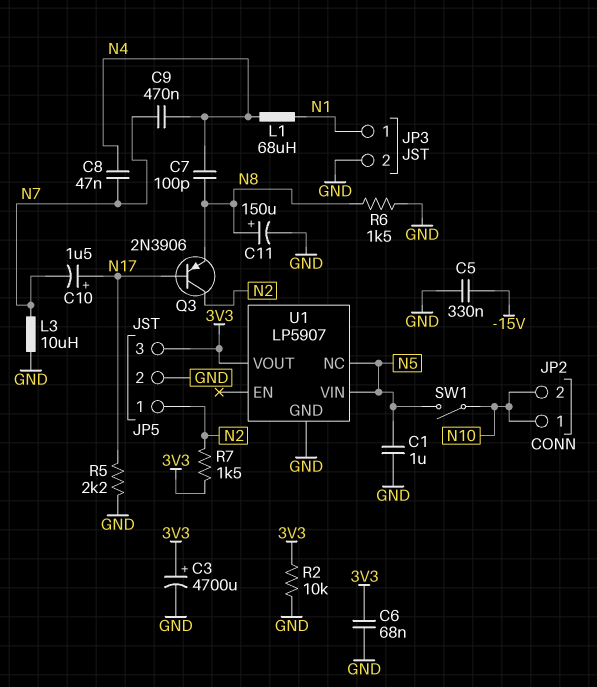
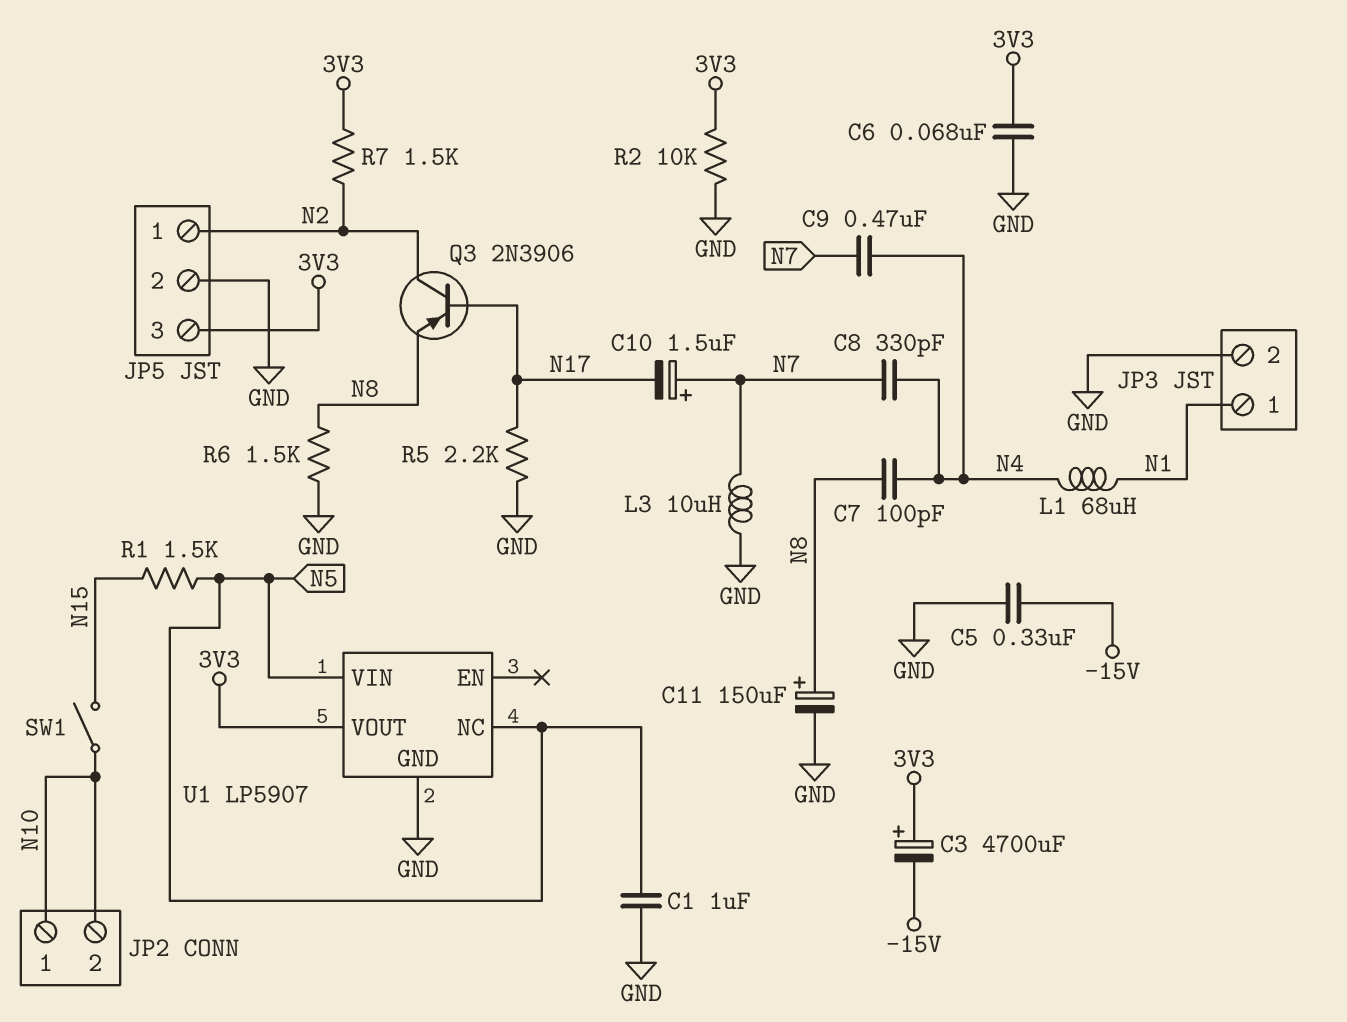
C3: 4700uF (plus 3V3, minus GND) -> 4700uF (plus 3V3, minus -15V)
C8: 47nF (N4, N7) -> 330pF (N4, N7)
C10: 1.5uF (plus N17, minus N7) -> 1.5uF (plus N7, minus N17)
R1: none -> 1.5k (N5, N15)
SW1: switch (N5, N10) -> switch (N10, N15)

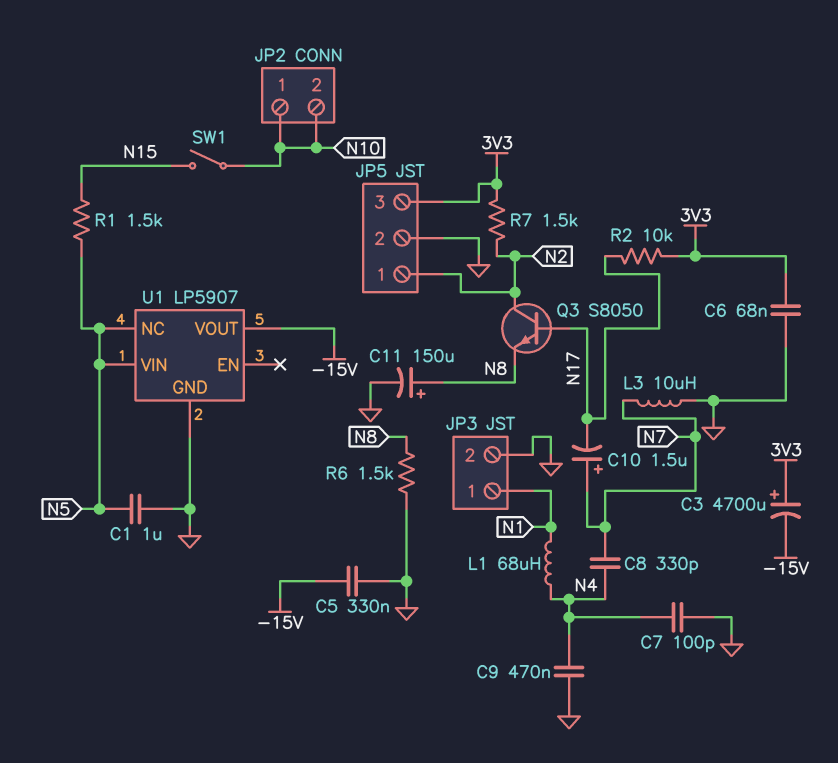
C7: 100pF (N4, N8) -> 100pF (GND, N4)
C9: 470nF (N4, N7) -> 470nF (GND, N4)
Q3: PNP 2N3906 (B N17, C N2, E N8) -> NPN S8050 (B N17, C N2, E N8)
R2: 10k (3V3, GND) -> 10k (3V3, N17)
R5: 2.2k (GND, N17) -> none
U1 pin VOUT: 3V3 -> -15V

